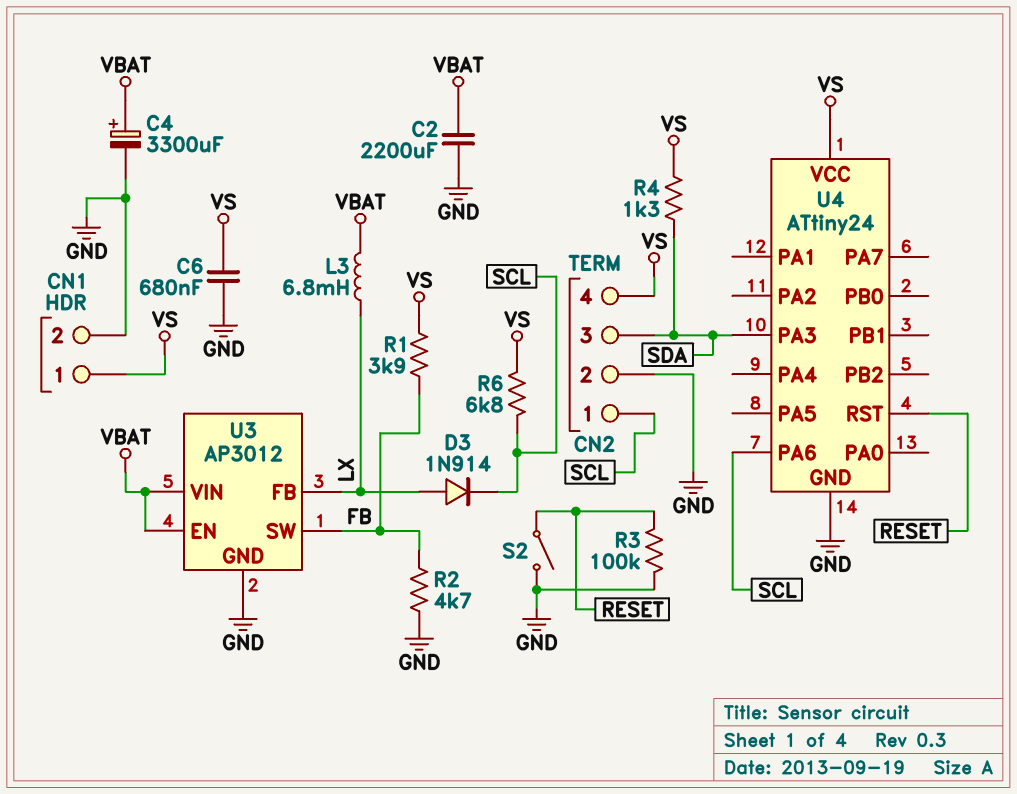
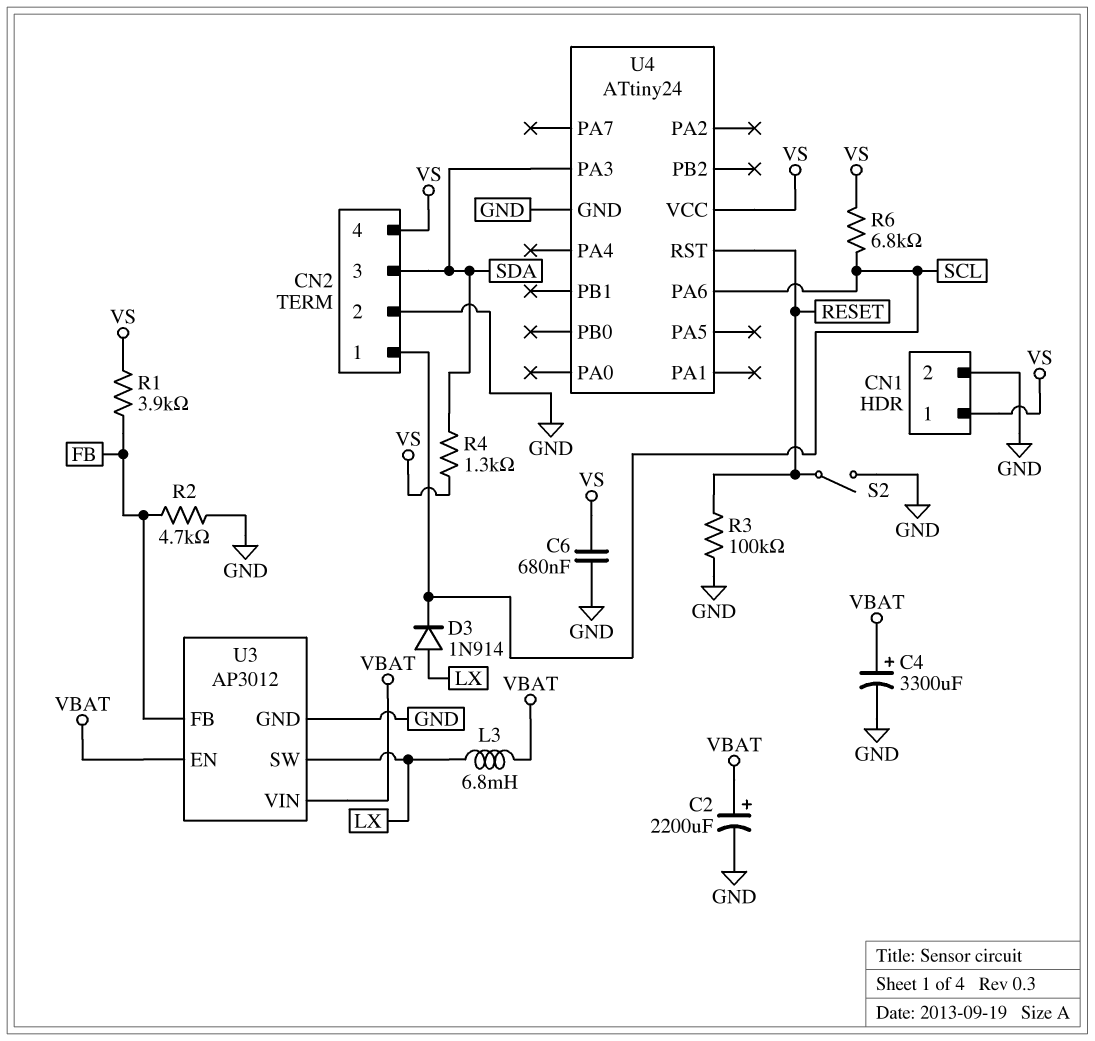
C2: 2200uF (GND, VBAT) -> 2200uF (plus VBAT, minus GND)
U3 pin FB: LX -> FB
U3 pin SW: FB -> LX

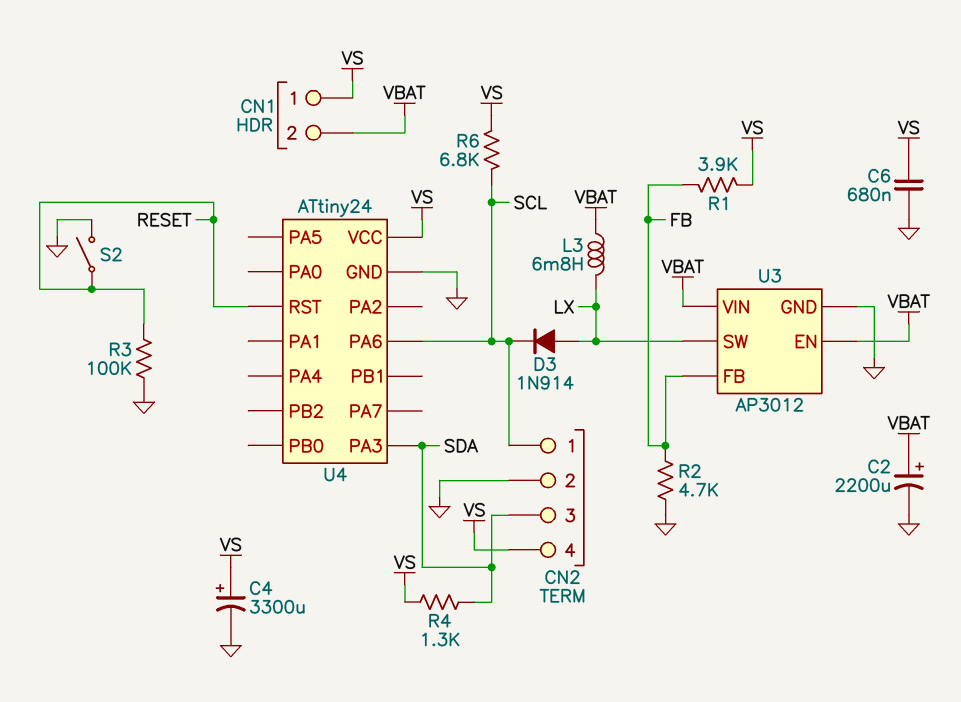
C4: 3300uF (plus VBAT, minus GND) -> 3300uF (plus VS, minus GND)
CN1 pin 2: GND -> VBAT

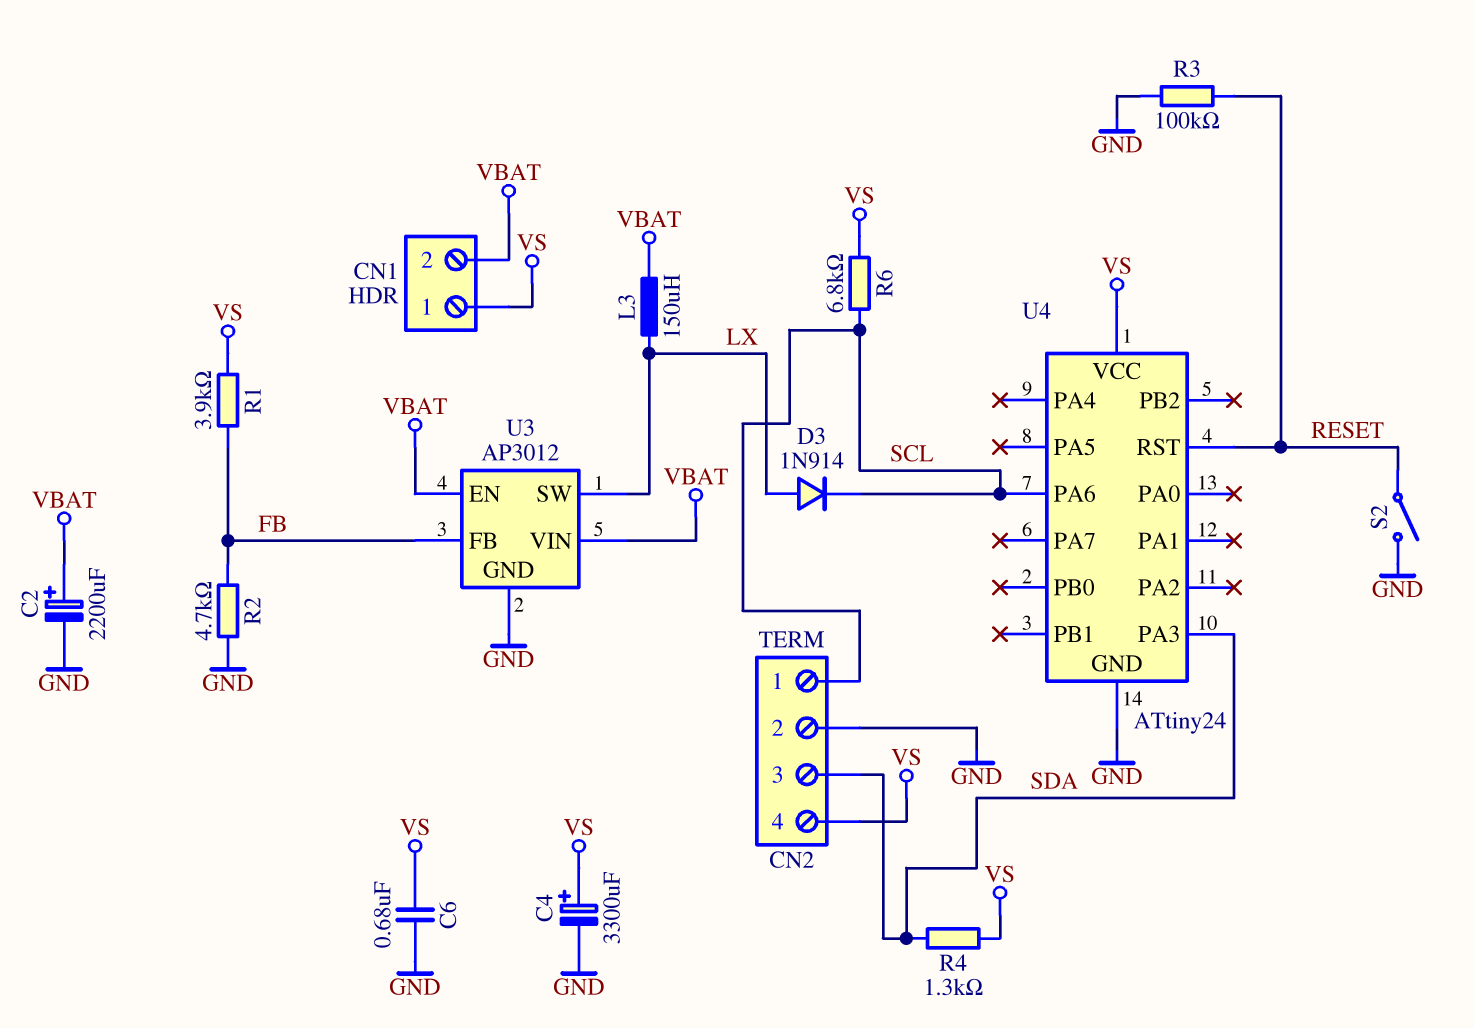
L3: 6.8mH (LX, VBAT) -> 150uH (LX, VBAT)

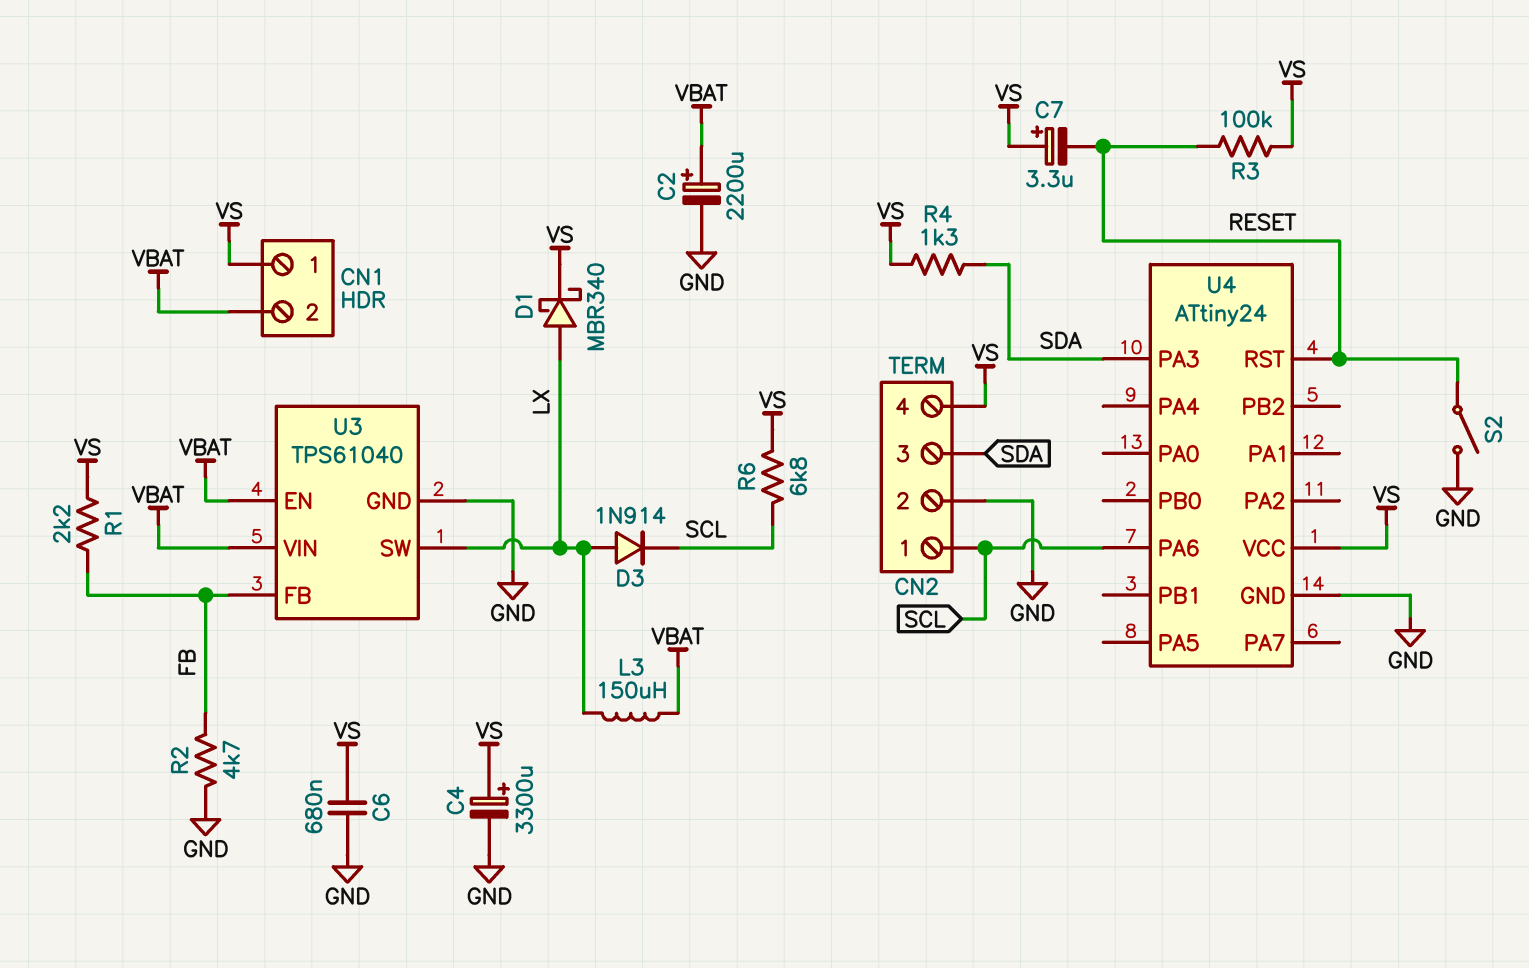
C7: none -> 3.3uF (plus VS, minus RESET)
D1: none -> schottky MBR340 (A LX, K VS)
R1: 3.9k (FB, VS) -> 2.2k (FB, VS)
R3: 100k (GND, RESET) -> 100k (RESET, VS)
U3: AP3012 -> TPS61040

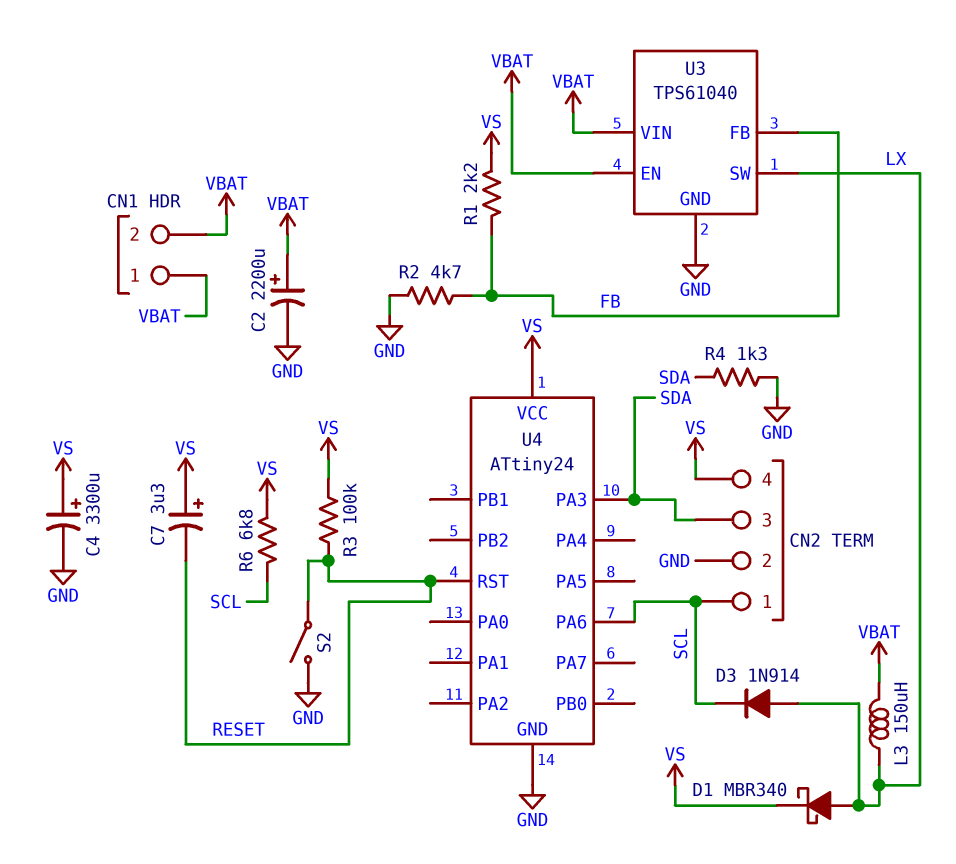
C6: 680nF (GND, VS) -> none
CN1 pin 1: VS -> VBAT
R4: 1.3k (SDA, VS) -> 1.3k (GND, SDA)

